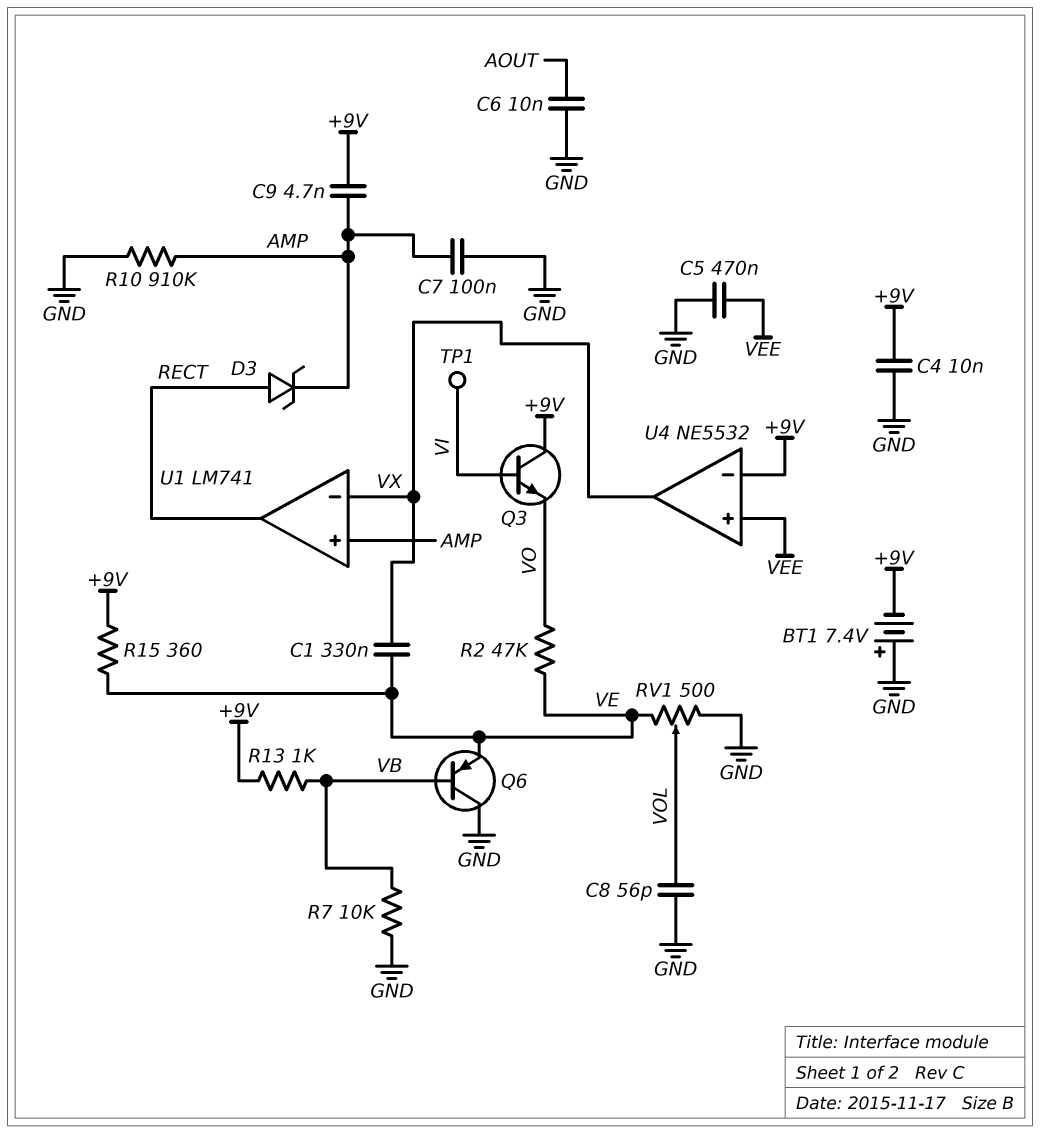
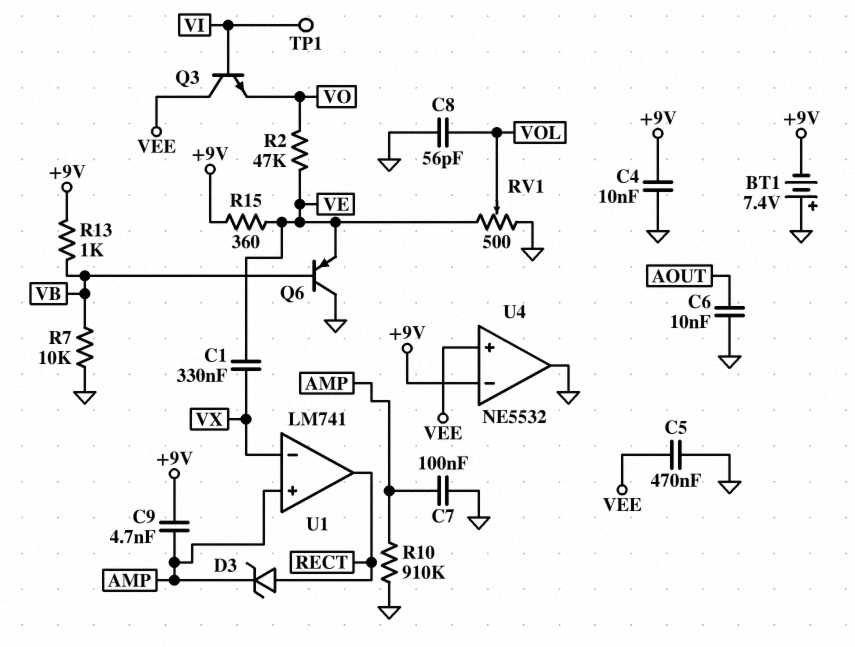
Q3: NPN (B VI, C +9V, E VO) -> NPN (B VI, C VEE, E VO)
U4 pin out: VX -> GND

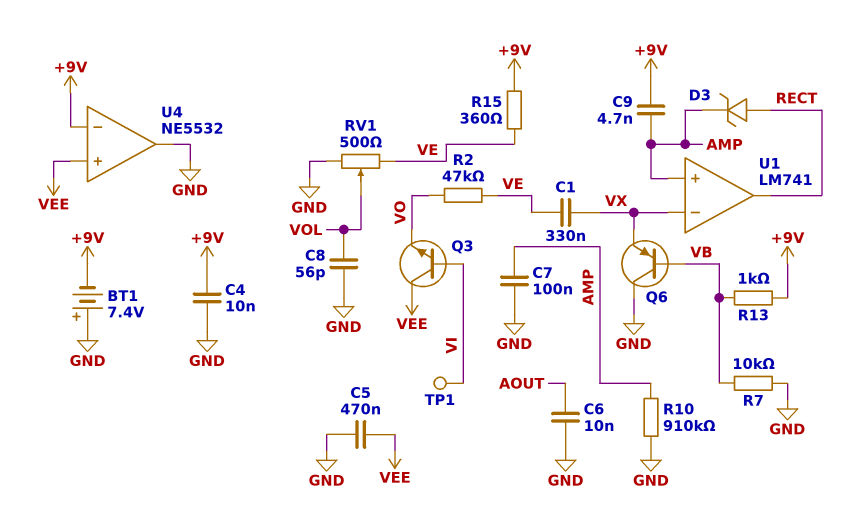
Q6: PNP (B VB, C GND, E VE) -> PNP (B VB, C GND, E VX)

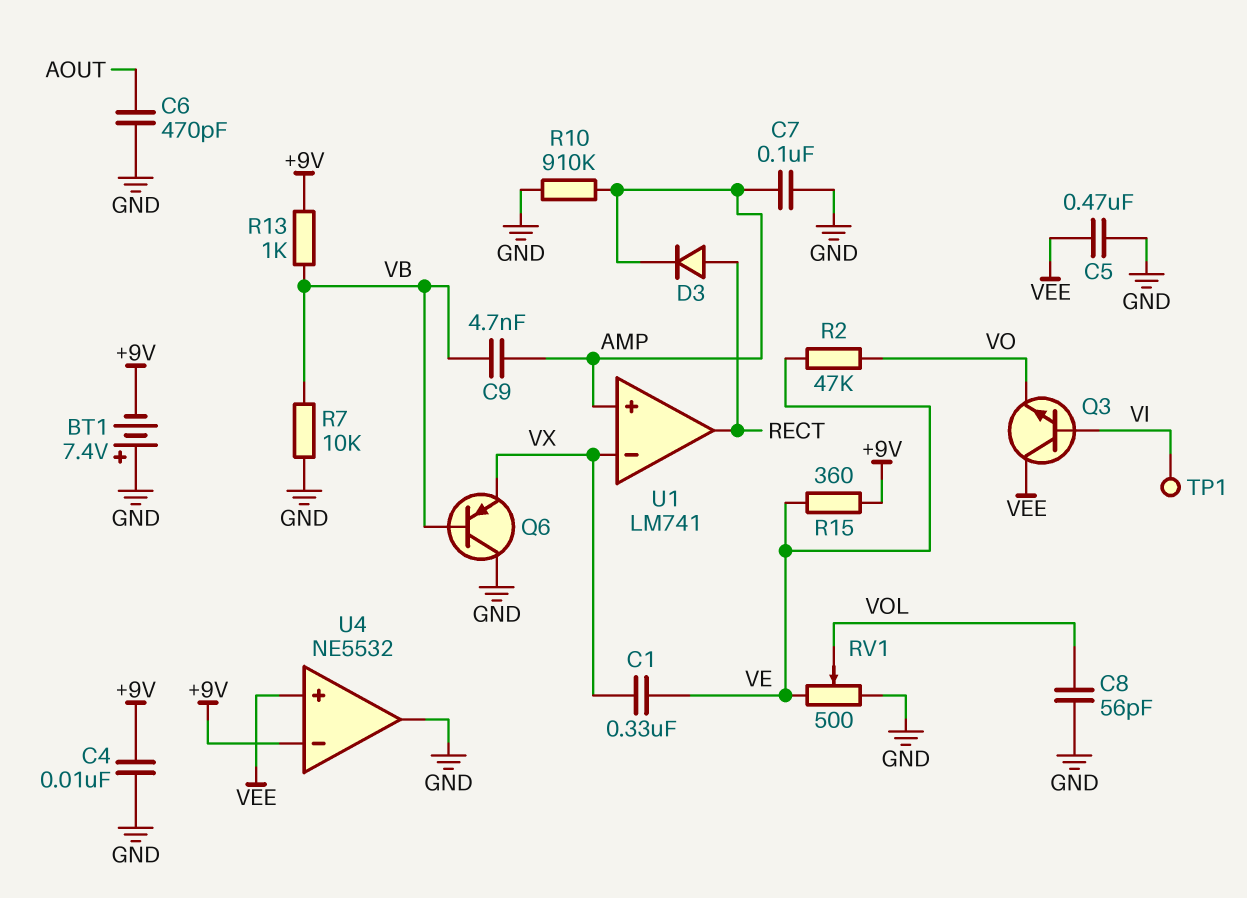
C6: 10nF (AOUT, GND) -> 470pF (AOUT, GND)
C9: 4.7nF (+9V, AMP) -> 4.7nF (AMP, VB)
D3: zener (A RECT, K AMP) -> diode (A RECT, K AMP)

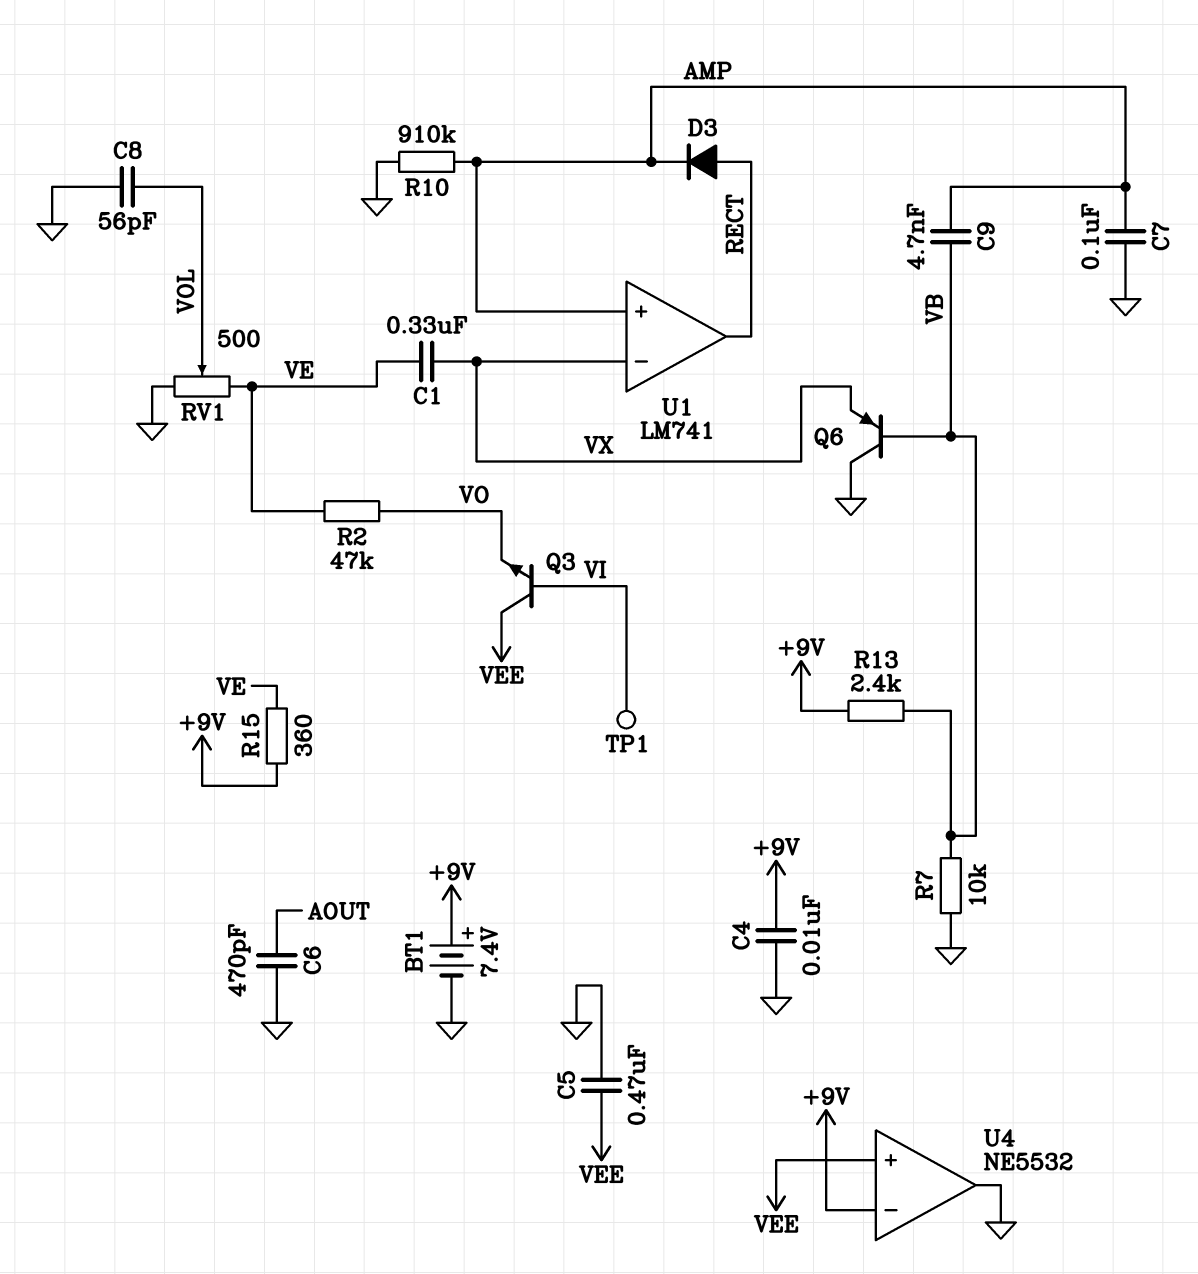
BT1: 7.4V (plus GND, minus +9V) -> 7.4V (plus +9V, minus GND)
R13: 1k (+9V, VB) -> 2.4k (+9V, VB)

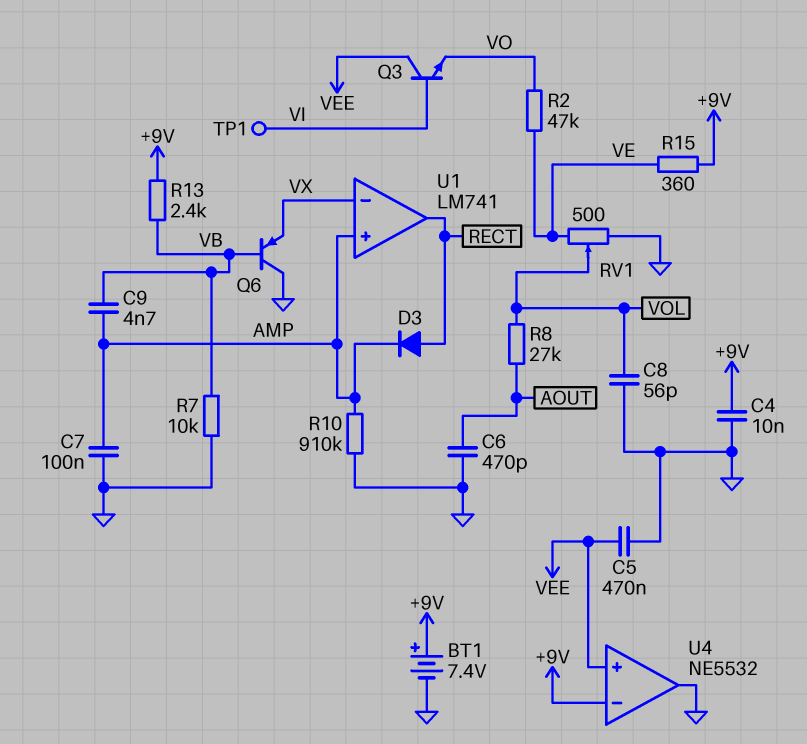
C1: 330nF (VE, VX) -> none
R8: none -> 27k (AOUT, VOL)

